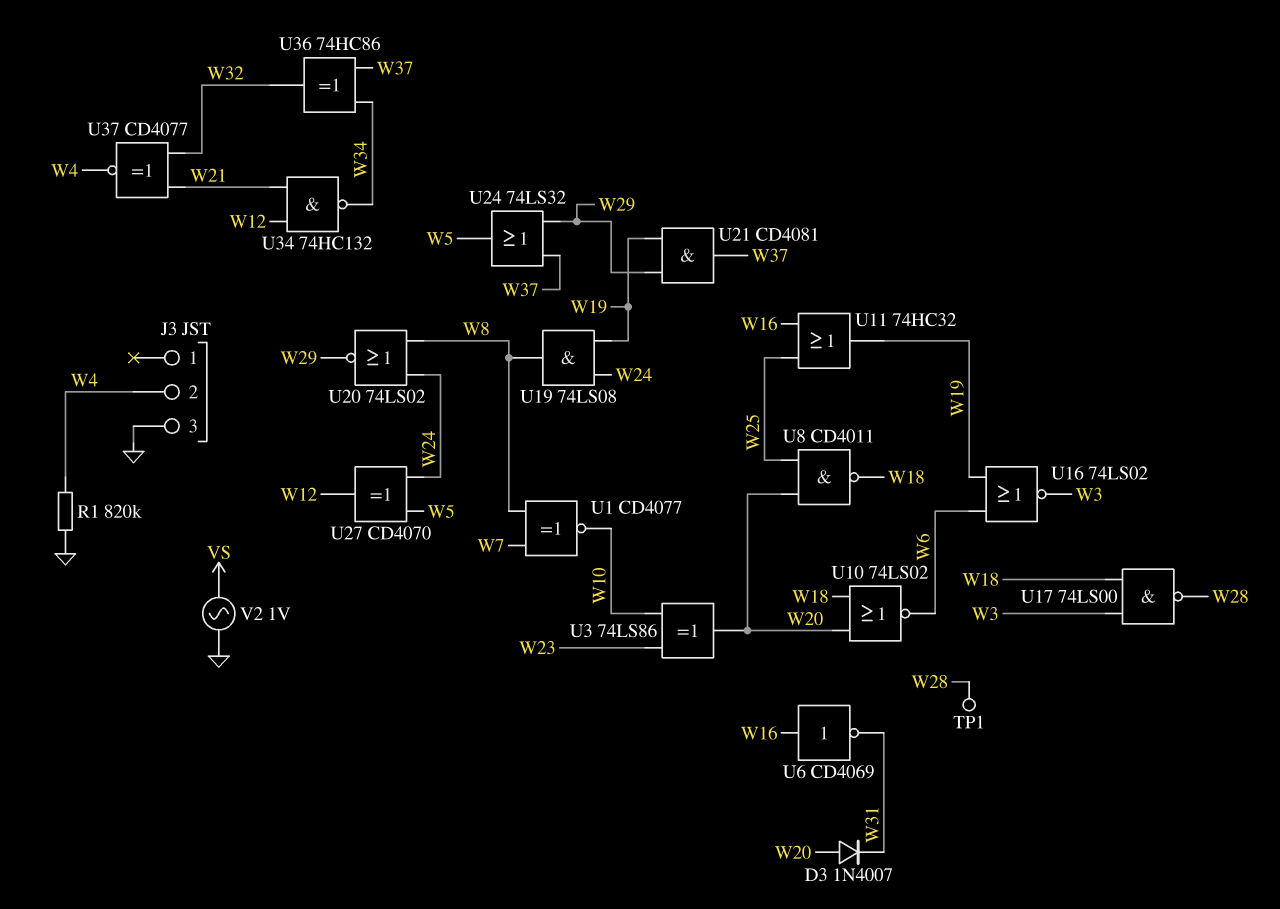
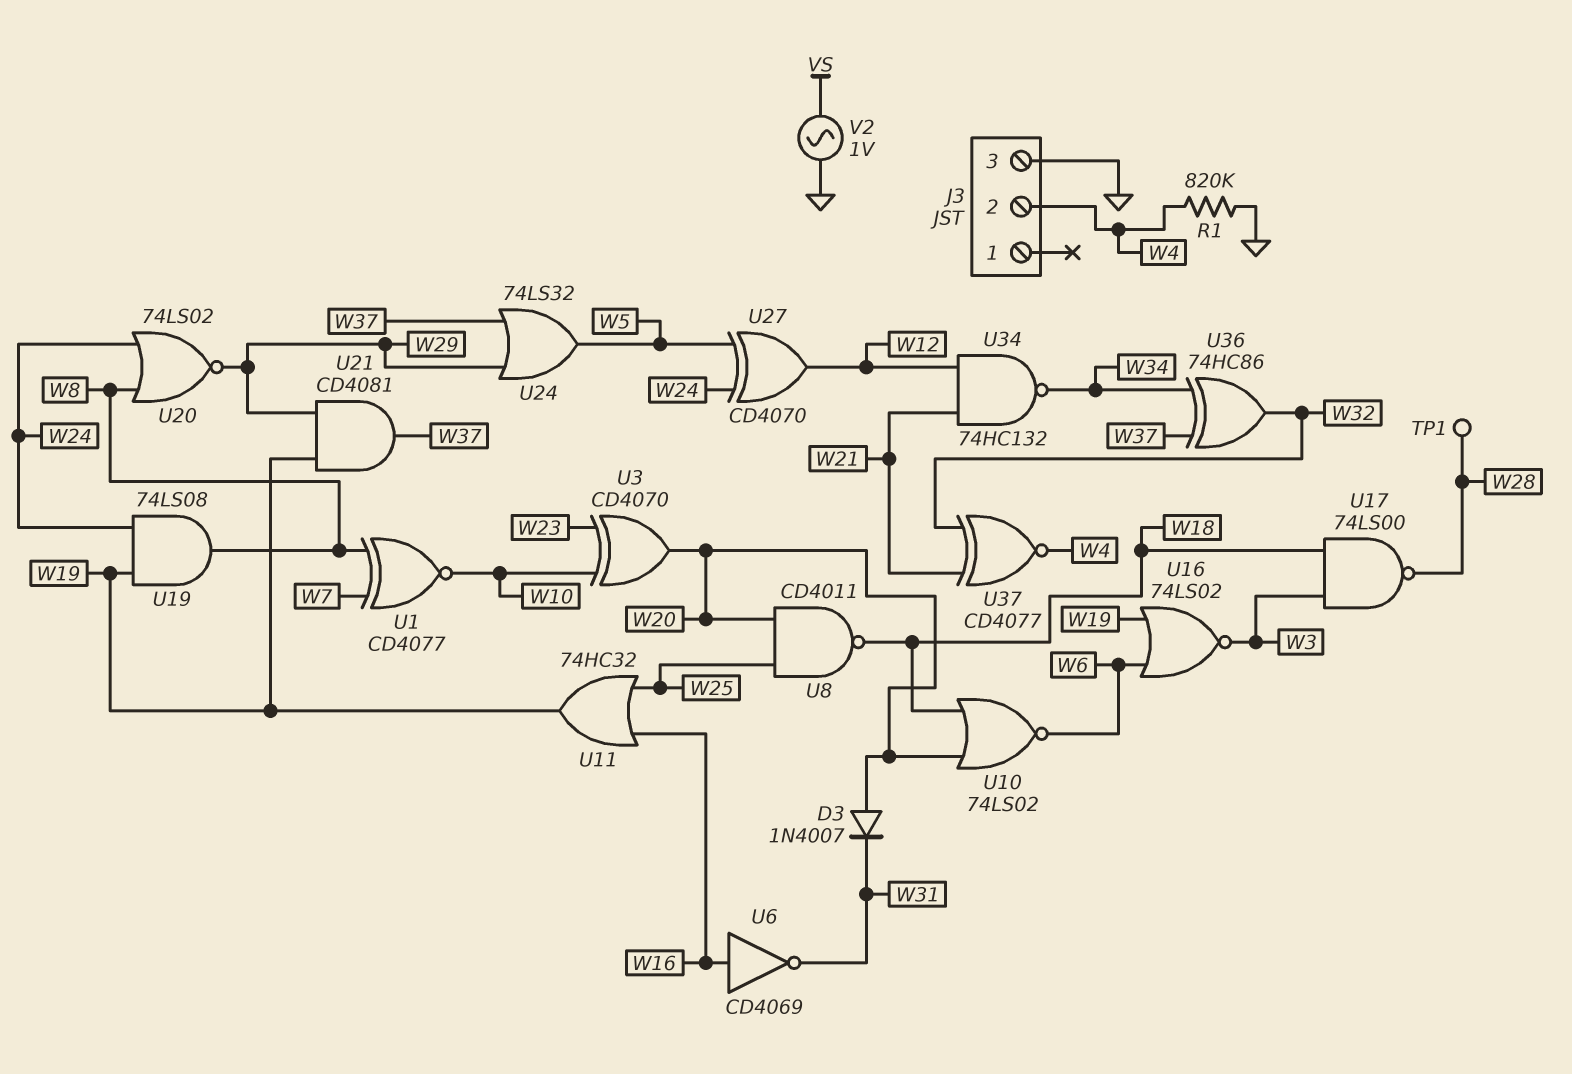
U3: XOR 74LS86 (in W10, in W23, out W20) -> XOR CD4070 (in W10, in W23, out W20)

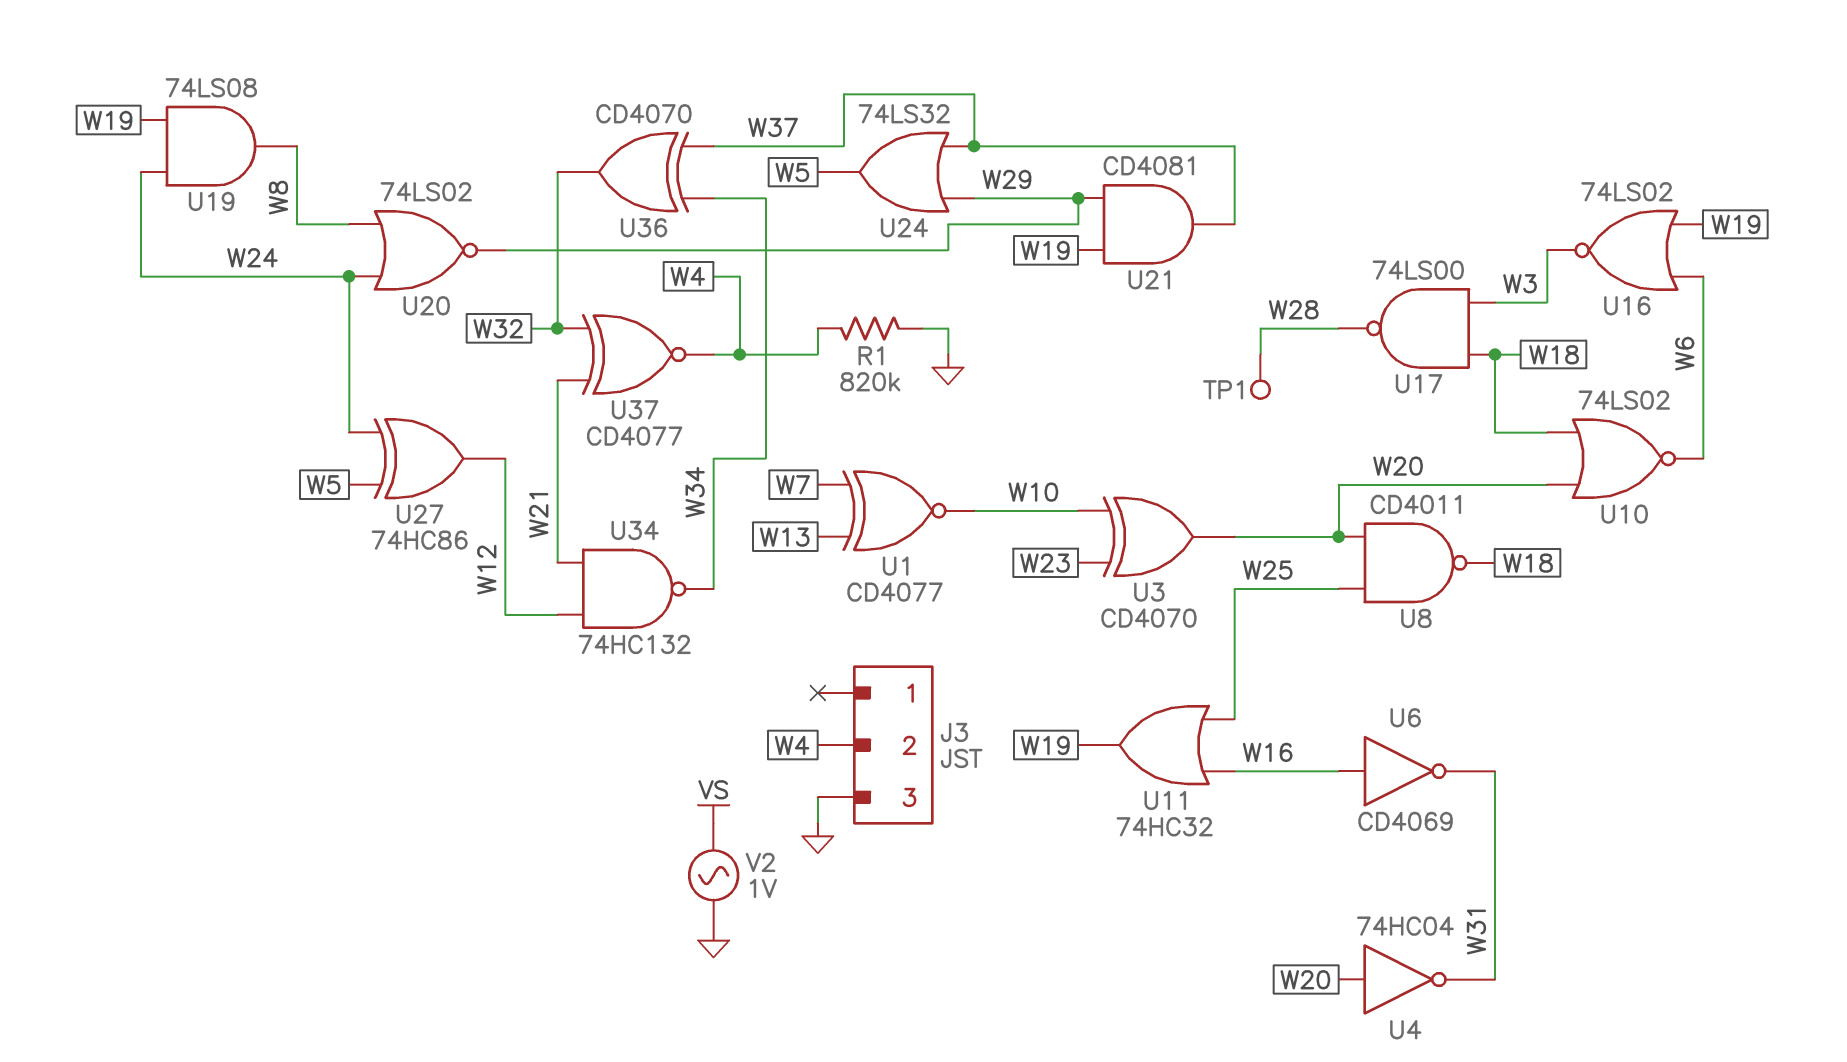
D3: diode 1N4007 (A W20, K W31) -> none
U1: XNOR CD4077 (in W7, in W8, out W10) -> XNOR CD4077 (in W7, in W13, out W10)
U4: none -> NOT 74HC04 (in W20, out W31)
U27: XOR CD4070 (in W5, in W24, out W12) -> XOR 74HC86 (in W5, in W24, out W12)
U36: XOR 74HC86 (in W34, in W37, out W32) -> XOR CD4070 (in W34, in W37, out W32)

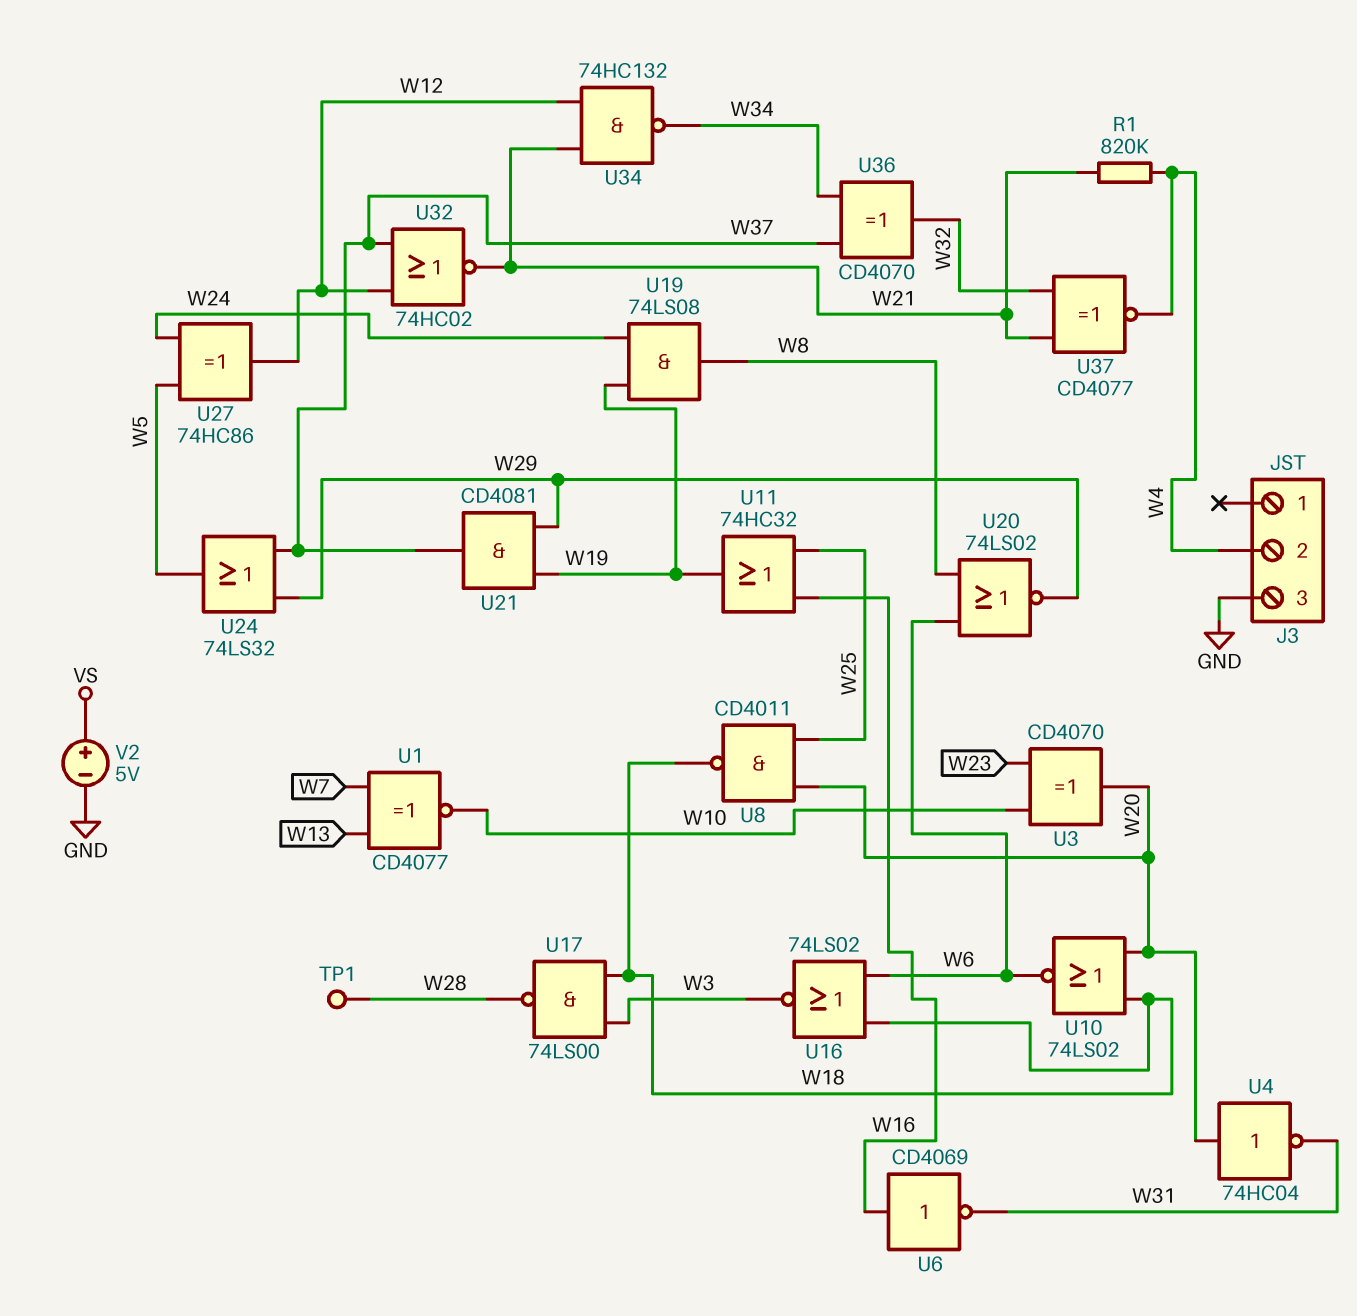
R1: 820k (GND, W4) -> 820k (W4, W21)
U16: NOR 74LS02 (in W6, in W19, out W3) -> NOR 74LS02 (in W6, in W18, out W3)
U20: NOR 74LS02 (in W8, in W24, out W29) -> NOR 74LS02 (in W6, in W8, out W29)
U32: none -> NOR 74HC02 (in W12, in W37, out W21)
V2: AC 1V (GND, VS) -> 5V (plus VS, minus GND)

